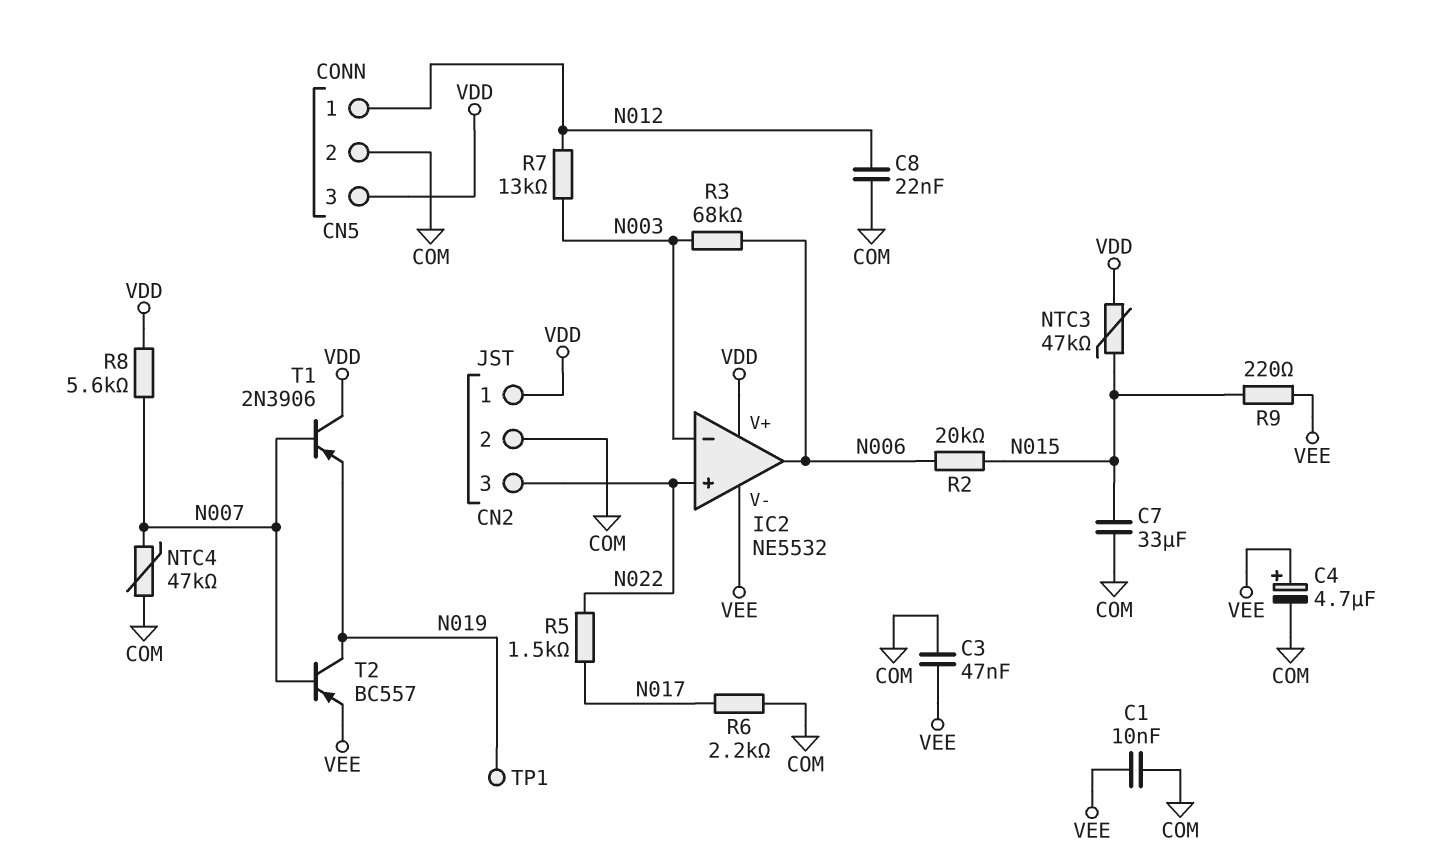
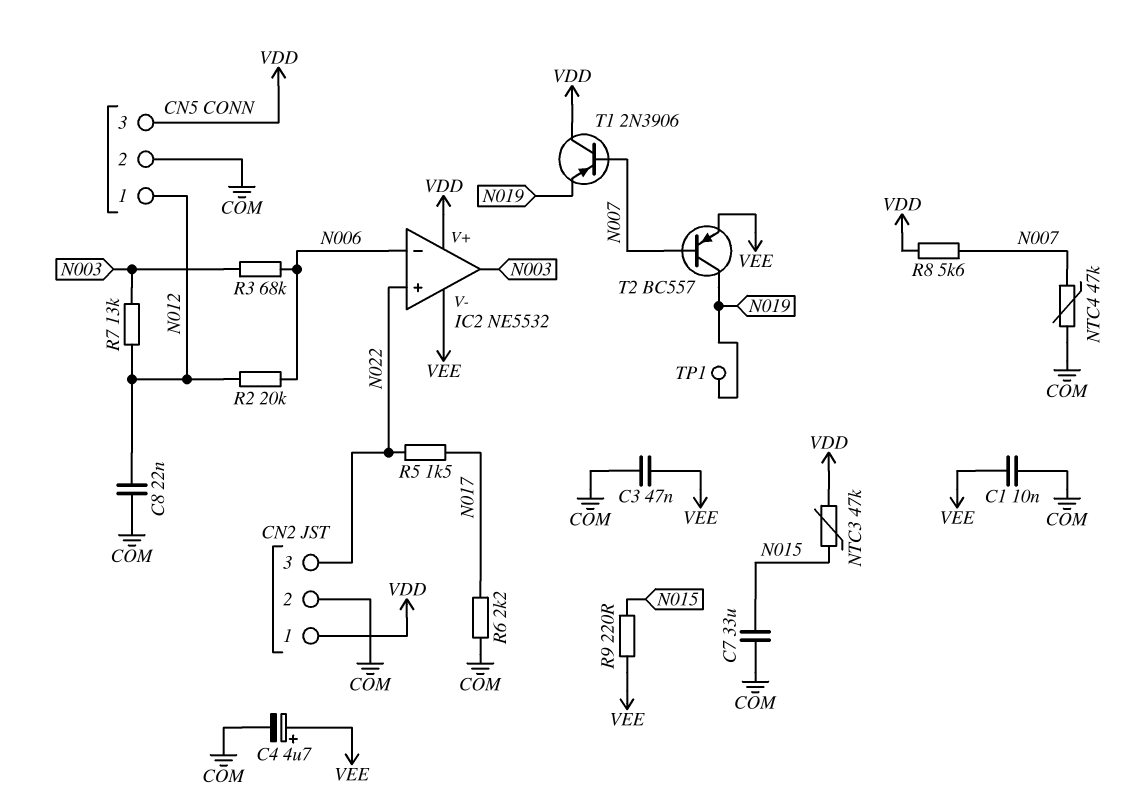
IC2 pin in-: N003 -> N006
IC2 pin out: N006 -> N003
R2: 20k (N006, N015) -> 20k (N006, N012)

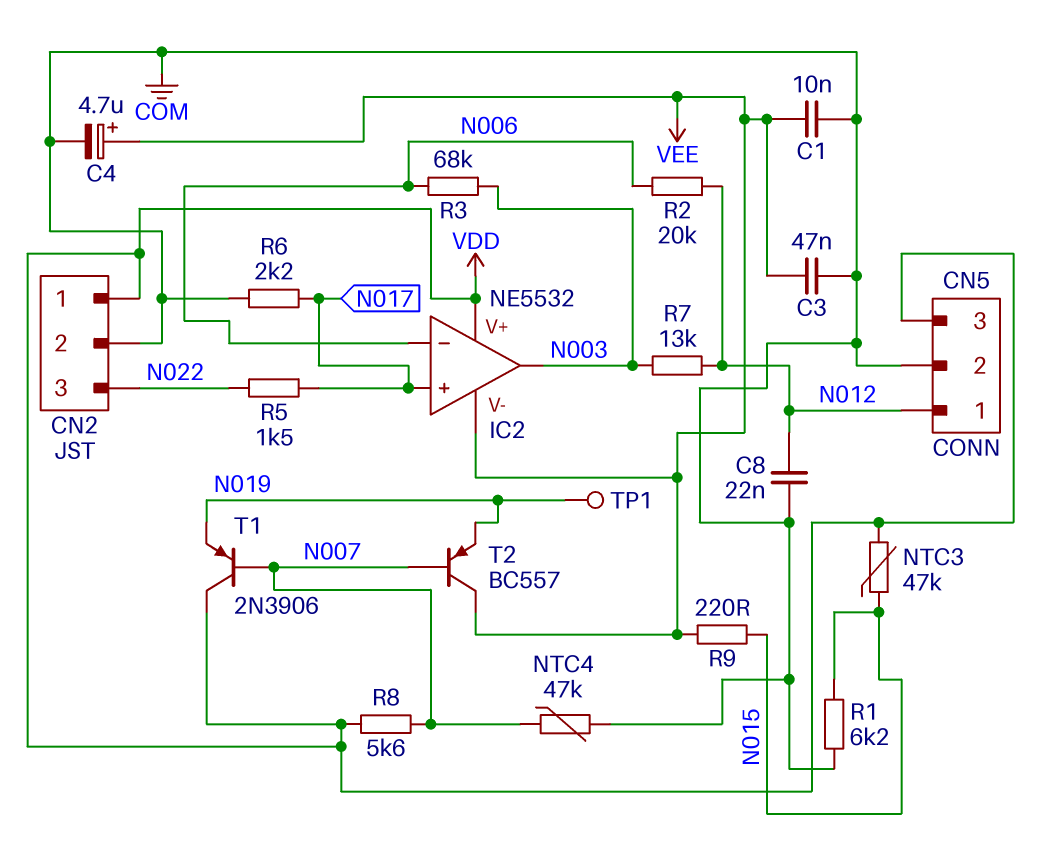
C7: 33uF (COM, N015) -> none
IC2 pin in+: N022 -> N017
R1: none -> 6.2k (COM, N015)
T2: PNP BC557 (B N007, C N019, E VEE) -> PNP BC557 (B N007, C VEE, E N019)

